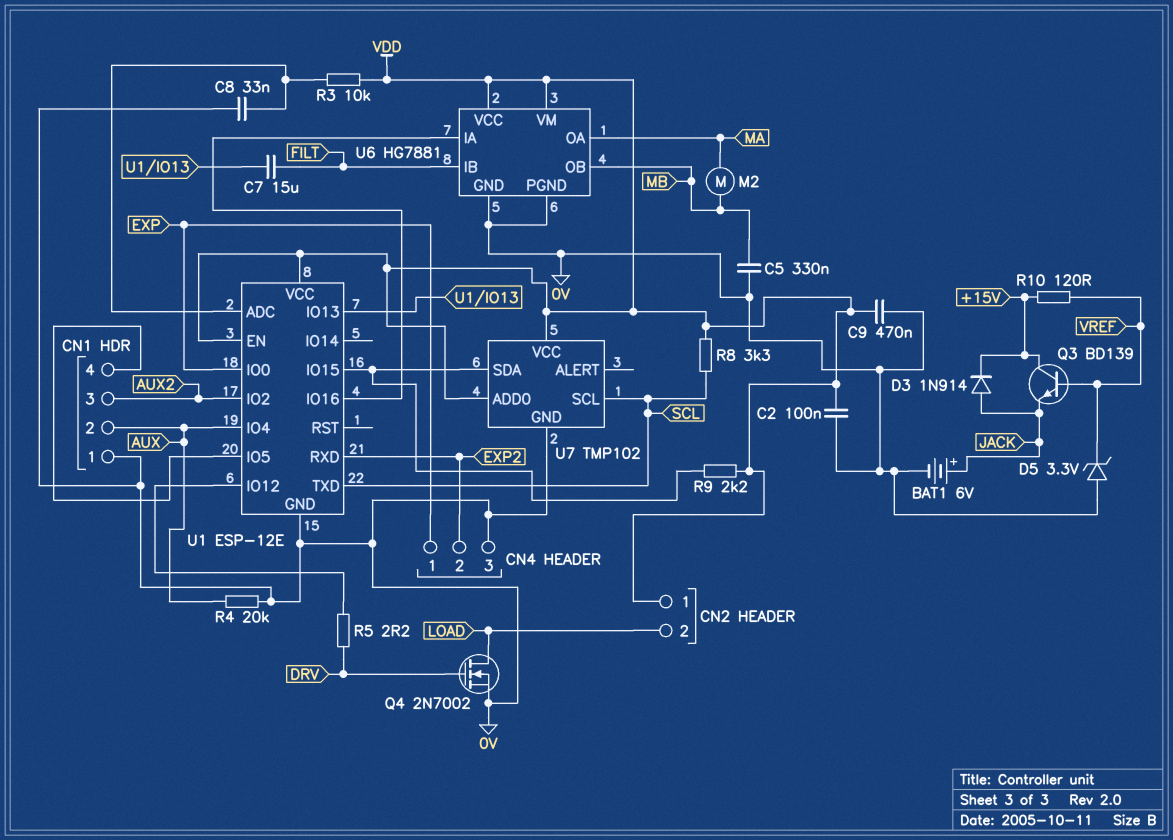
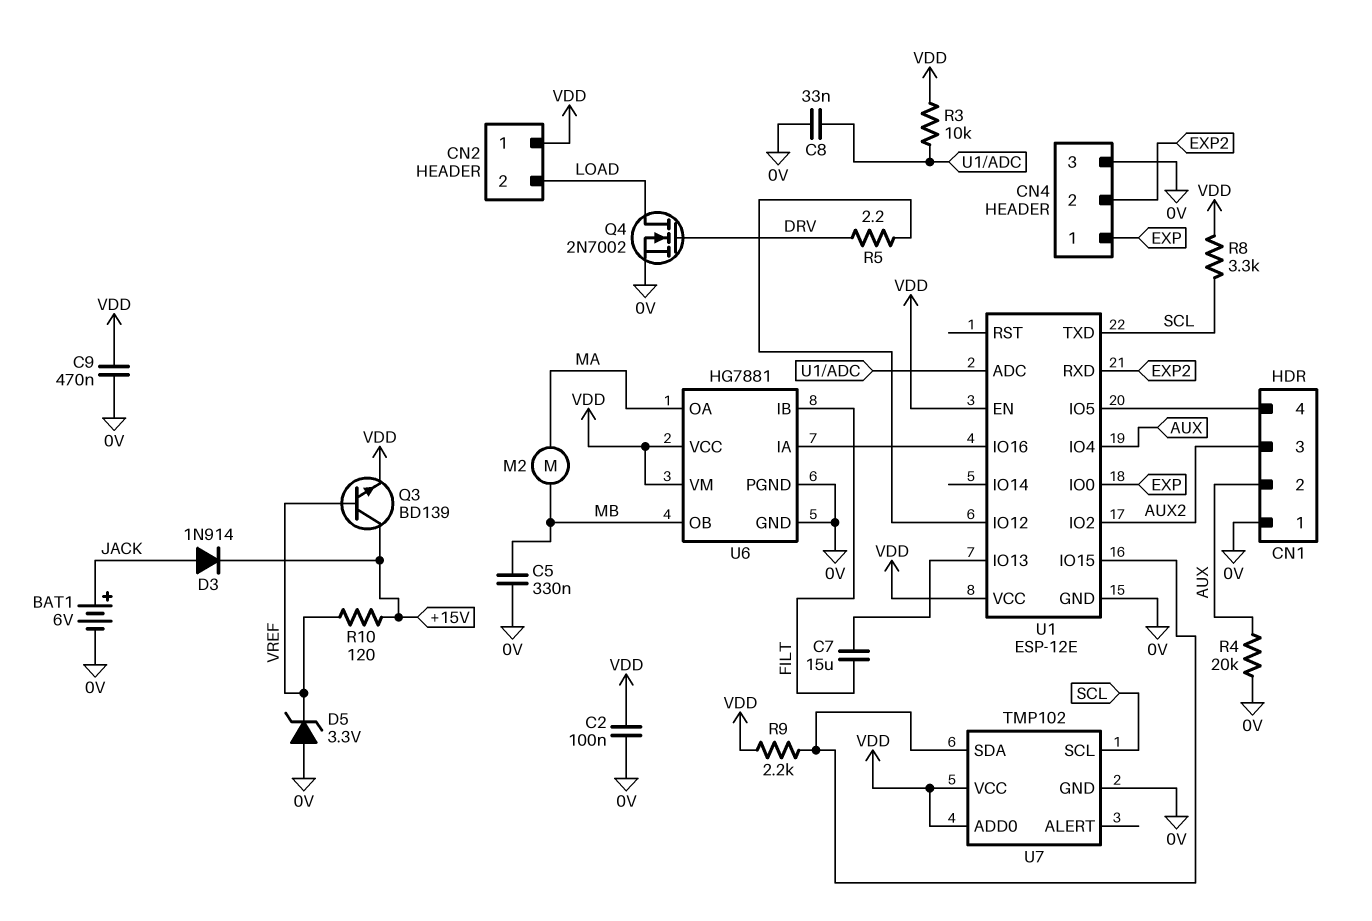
Q3: NPN BD139 (B VREF, C +15V, E JACK) -> NPN BD139 (B VREF, C +15V, E VDD)

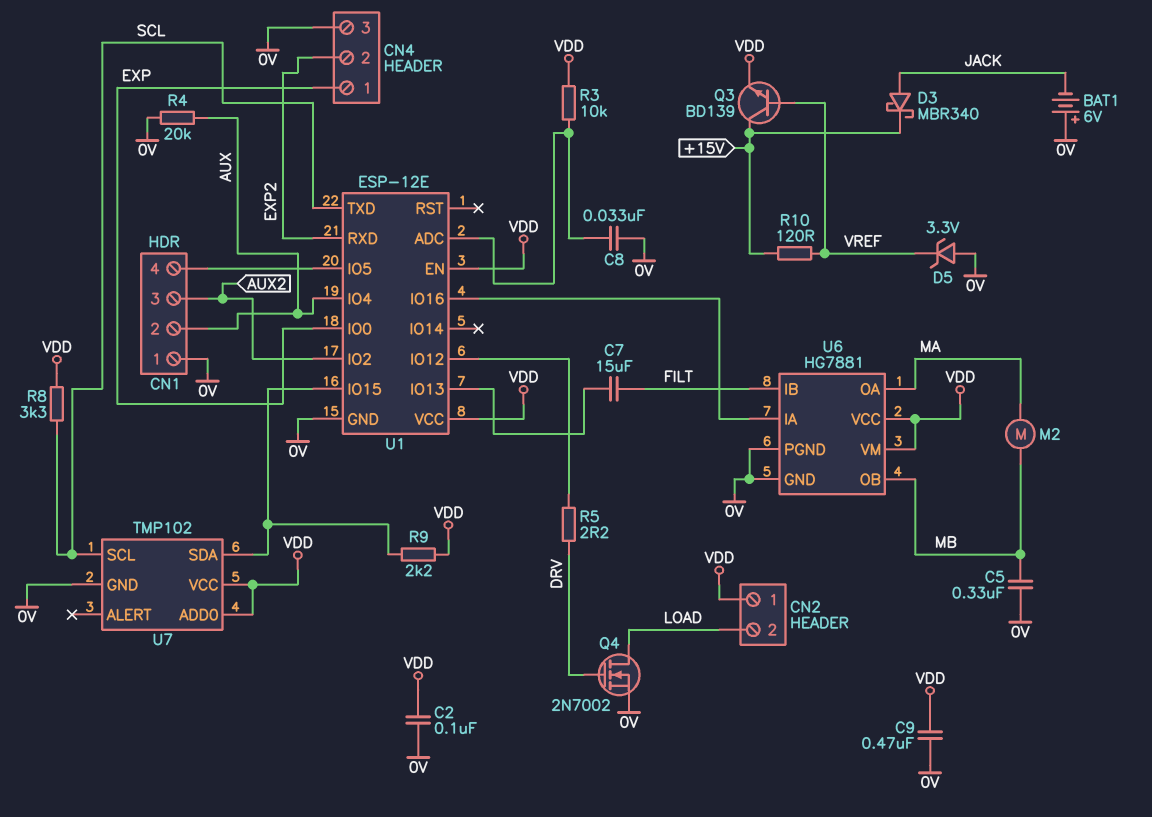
BAT1: 6V (plus JACK, minus 0V) -> 6V (plus 0V, minus JACK)
D3: diode 1N914 (A JACK, K +15V) -> schottky MBR340 (A JACK, K +15V)

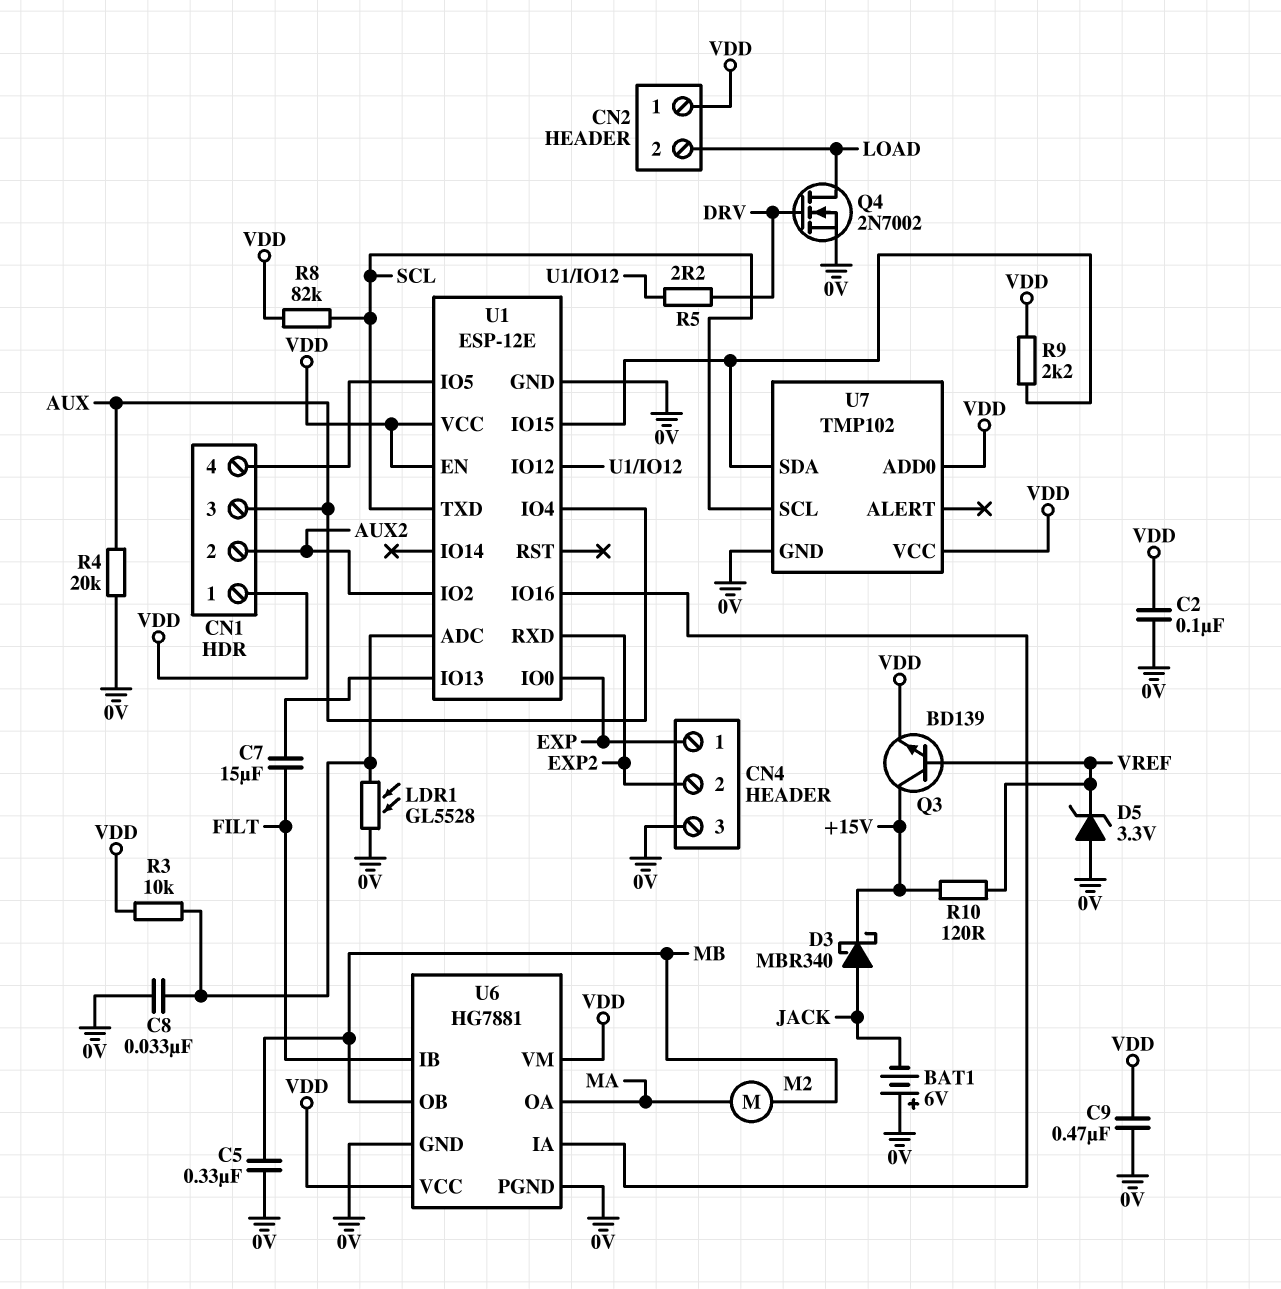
CN1 pin 1: 0V -> VDD
CN1 pin 2: AUX -> AUX2
CN1 pin 3: AUX2 -> AUX
LDR1: none -> GL5528 (0V, U1/ADC)
R8: 3.3k (SCL, VDD) -> 82k (SCL, VDD)

